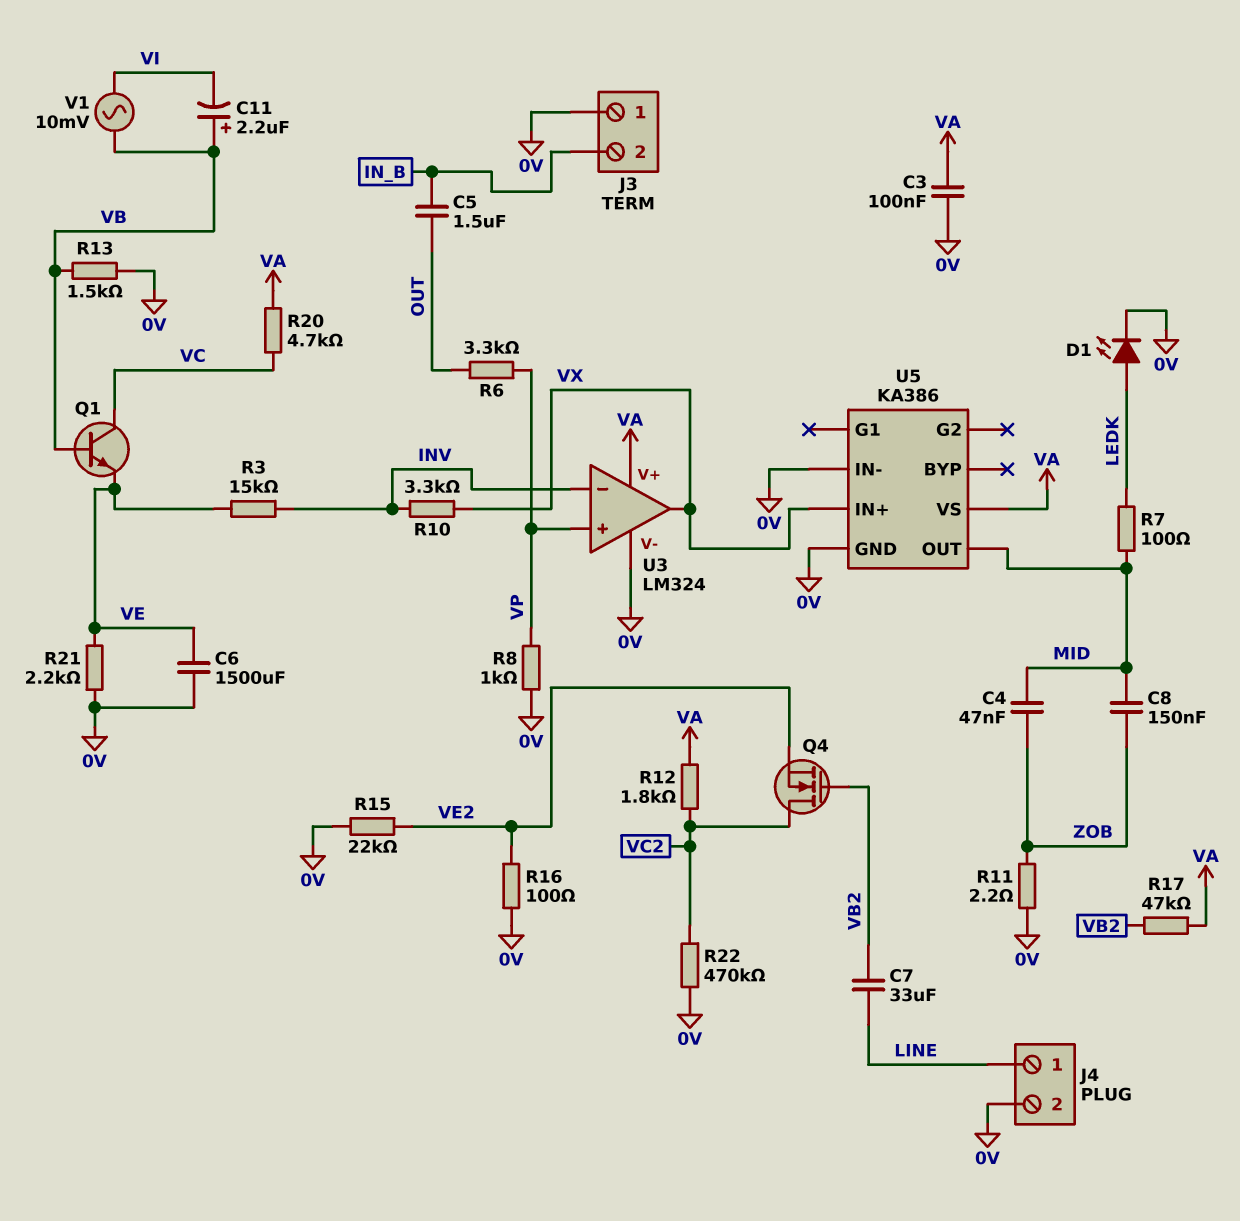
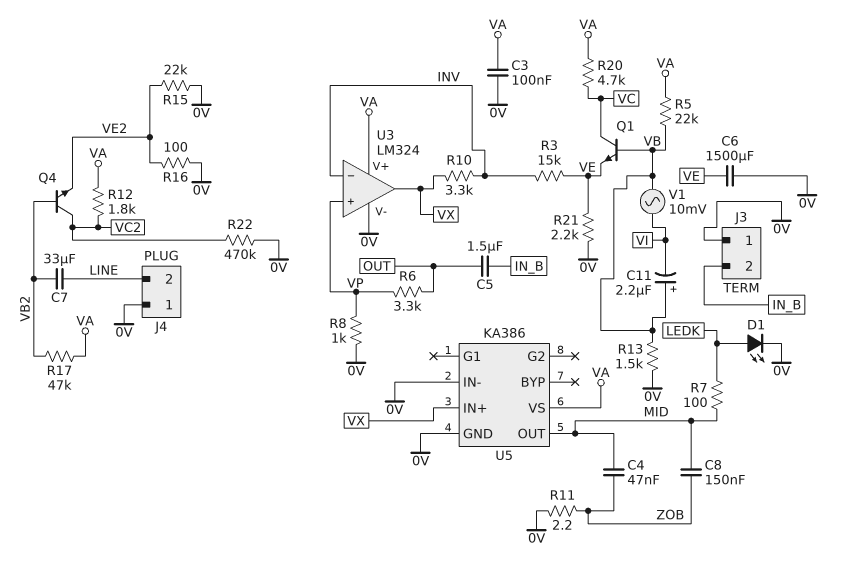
J4 pin 1: LINE -> 0V
J4 pin 2: 0V -> LINE
Q4: NMOS (G VB2, D VC2, S VE2) -> NPN (B VB2, C VC2, E VE2)
R5: none -> 22k (VA, VB)

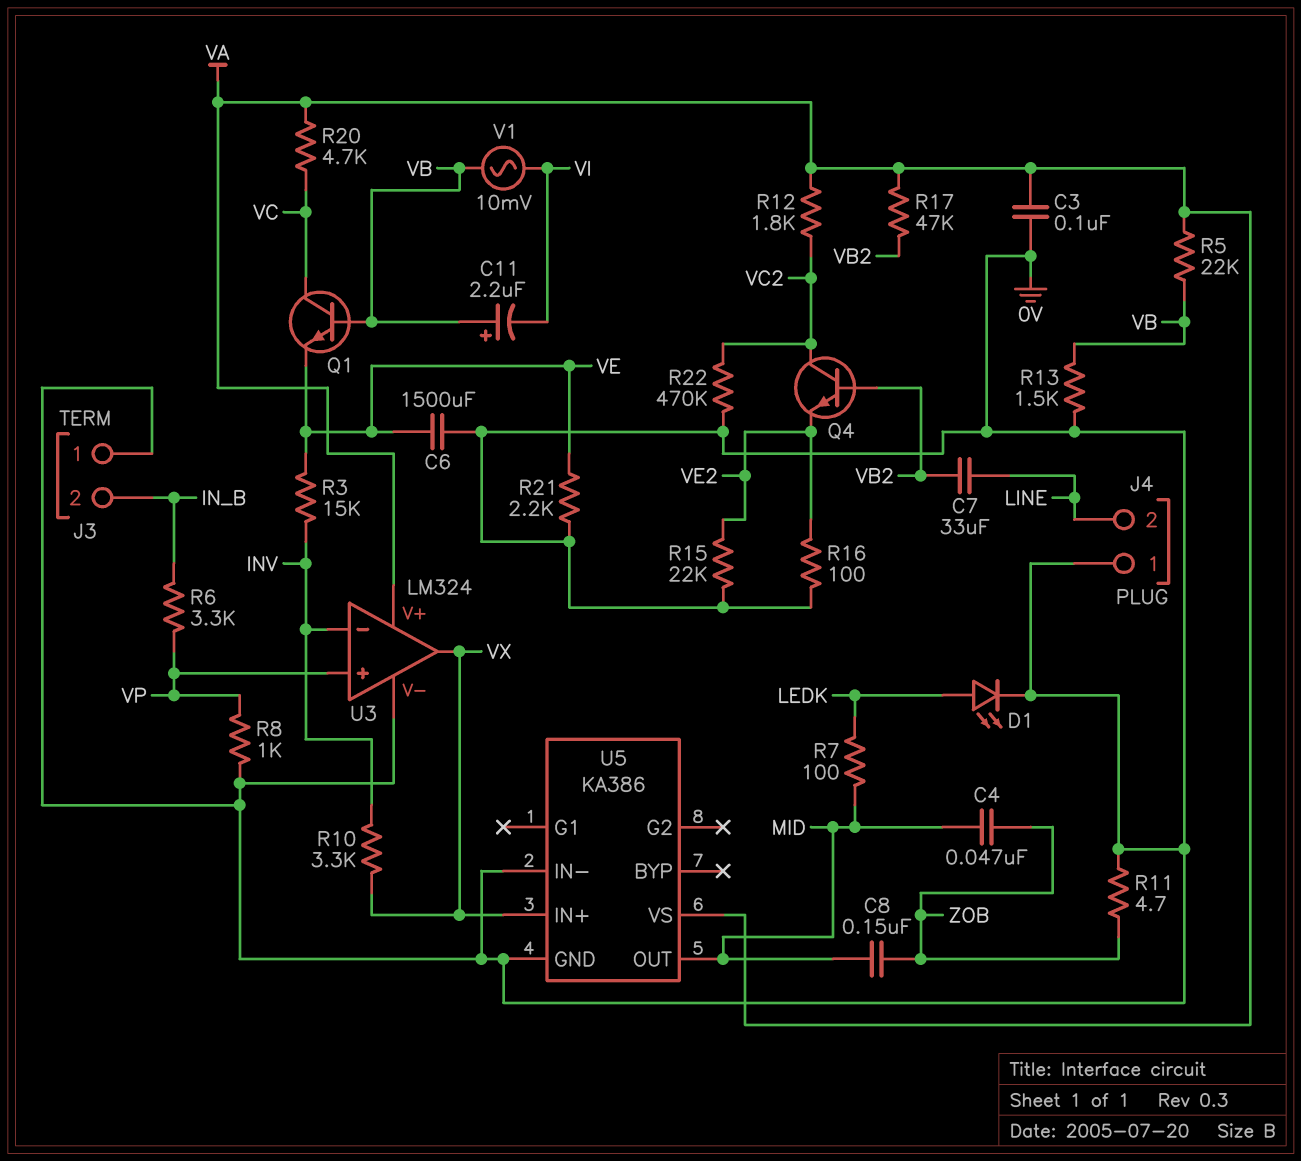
C5: 1.5uF (IN_B, OUT) -> none
R6: 3.3k (OUT, VP) -> 3.3k (IN_B, VP)
R11: 2.2 (0V, ZOB) -> 4.7 (0V, ZOB)

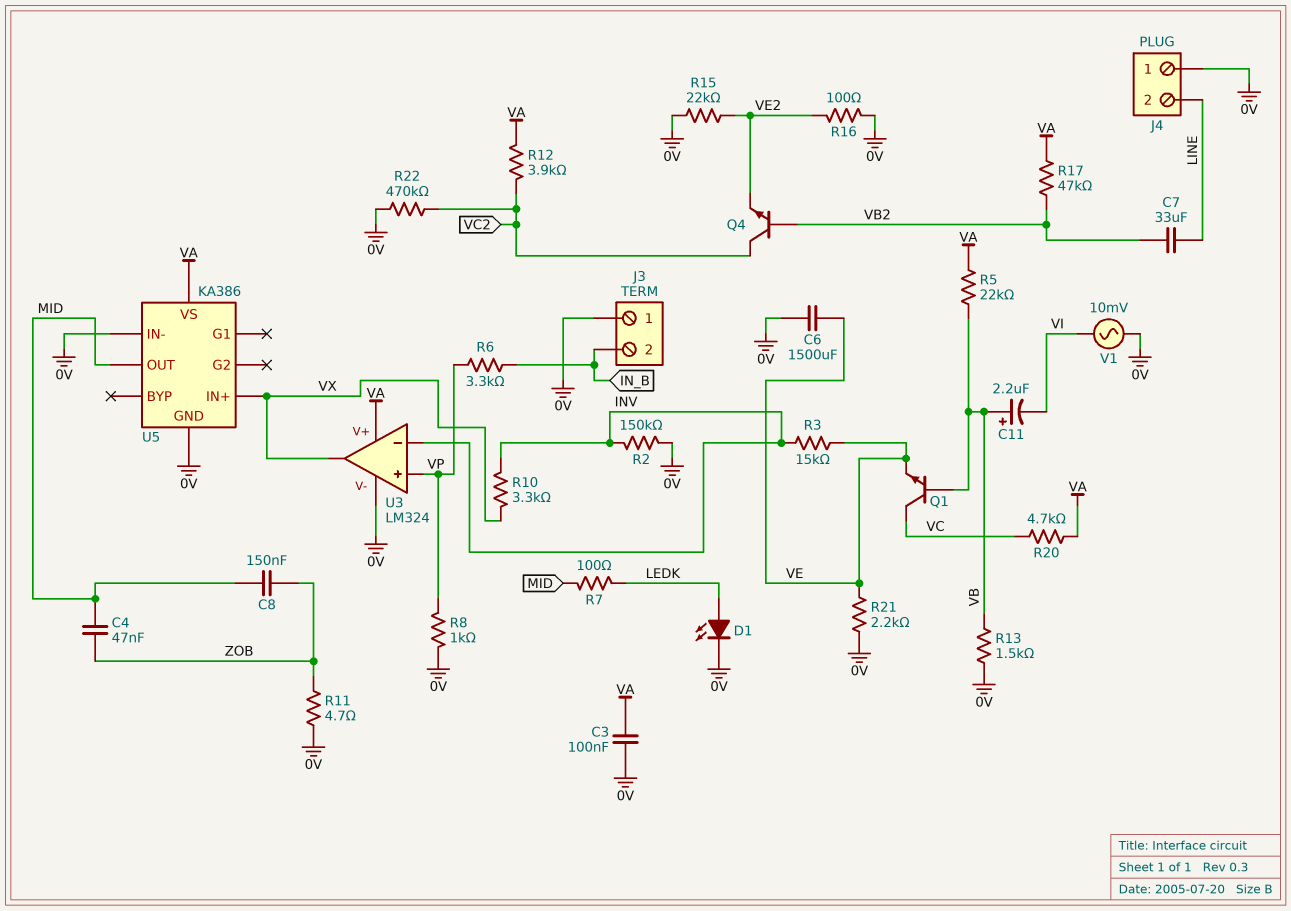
R2: none -> 150k (0V, INV)
R12: 1.8k (VA, VC2) -> 3.9k (VA, VC2)
V1: AC 10mV (VB, VI) -> AC 10mV (0V, VI)

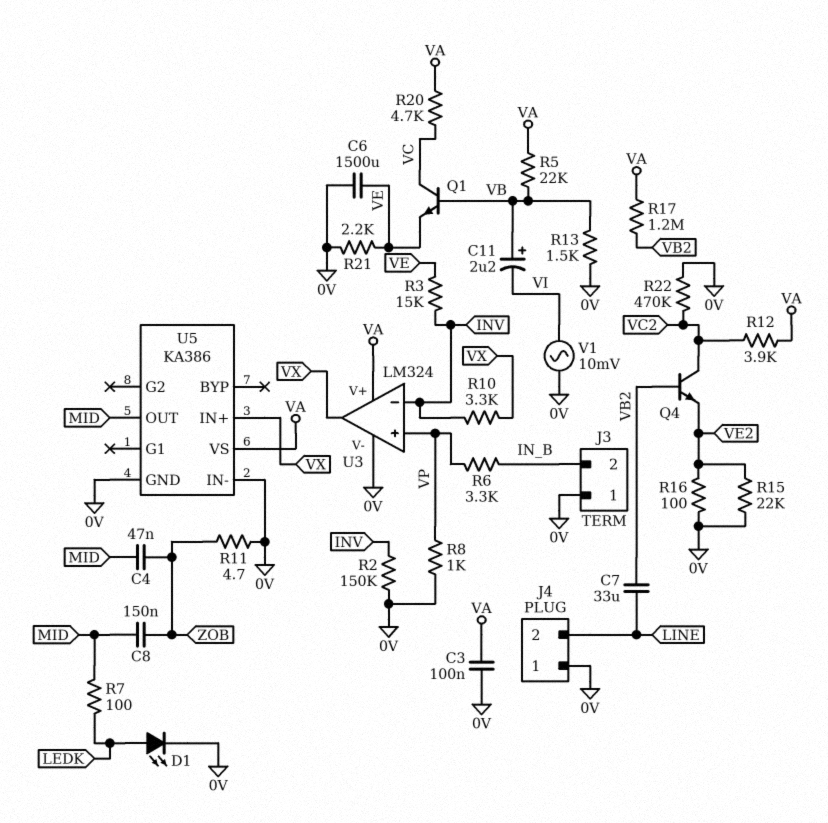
R17: 47k (VA, VB2) -> 1.2M (VA, VB2)

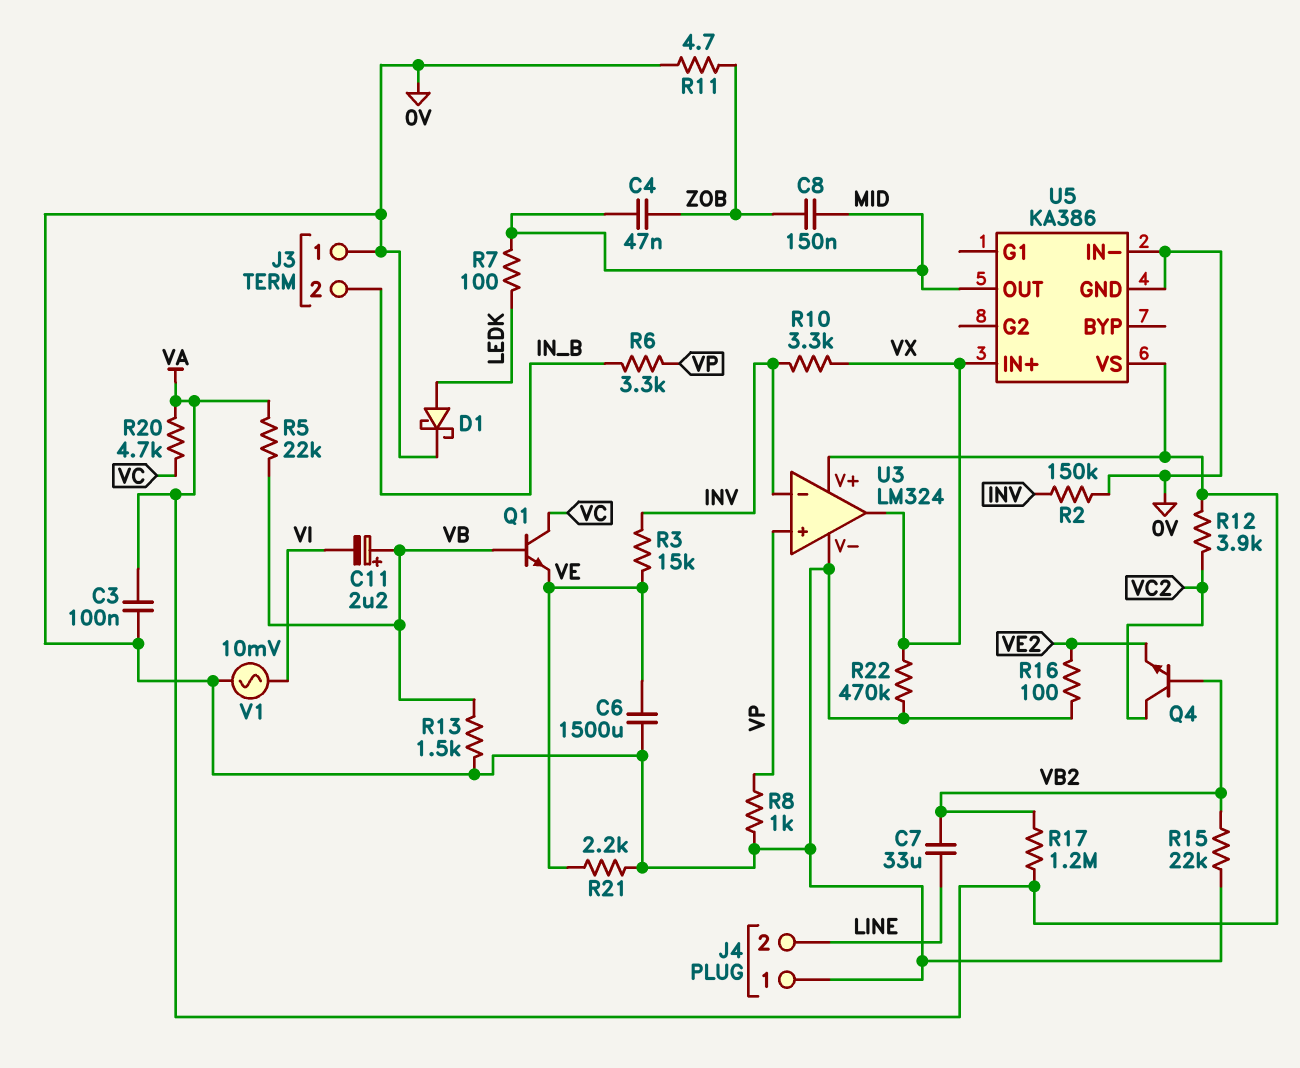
D1: LED (A LEDK, K 0V) -> schottky (A LEDK, K 0V)
R15: 22k (0V, VE2) -> 22k (0V, VB2)
R22: 470k (0V, VC2) -> 470k (0V, VX)

